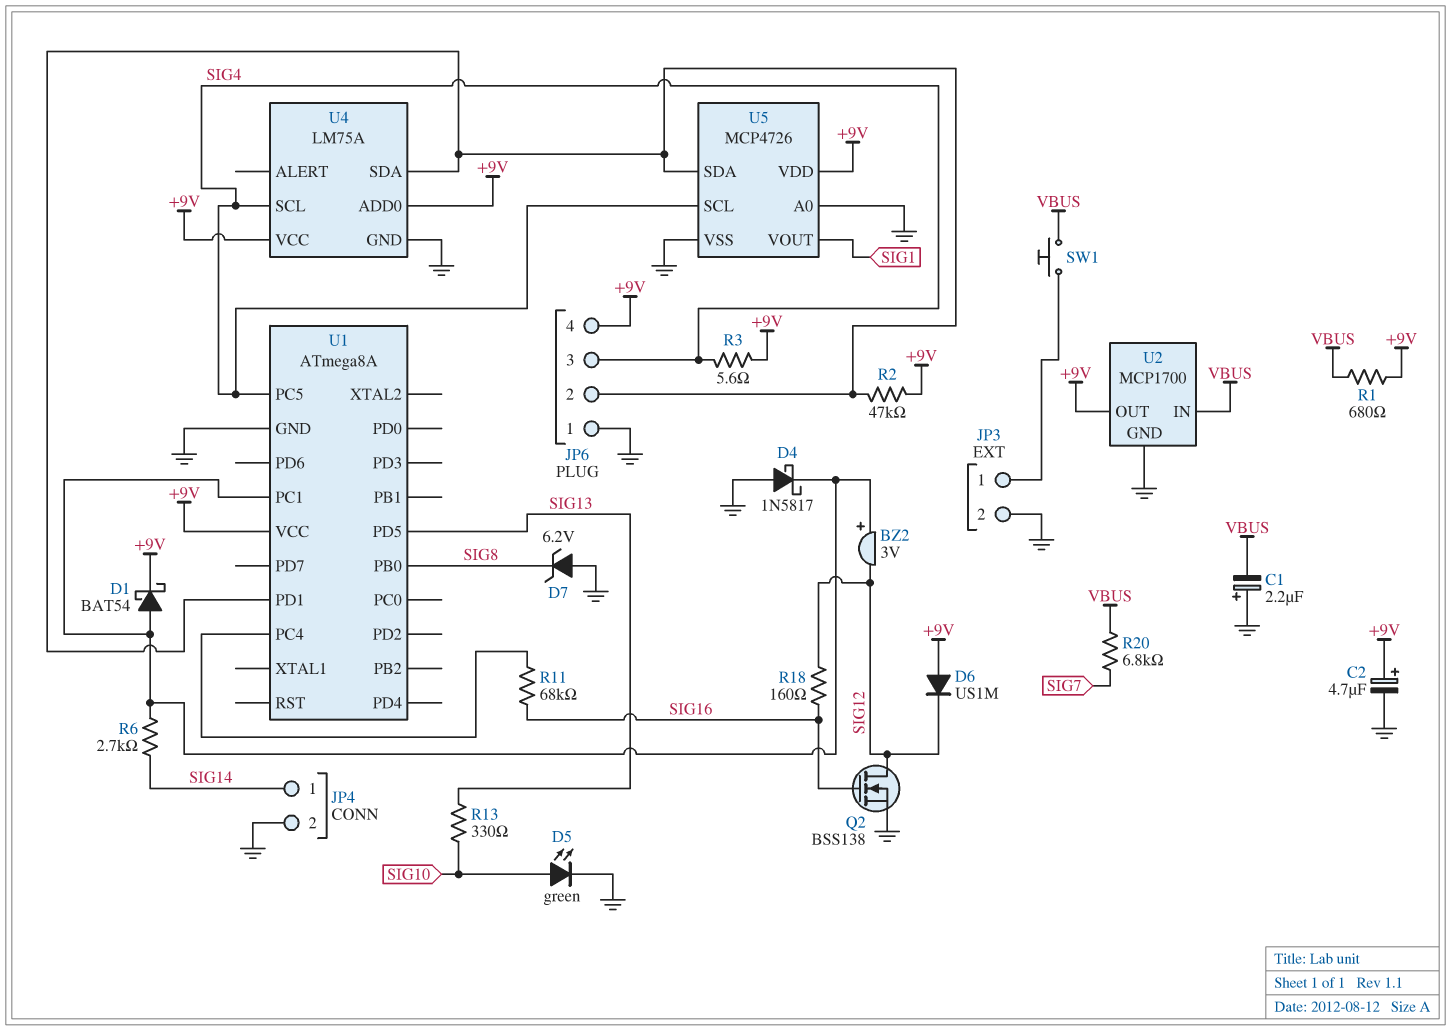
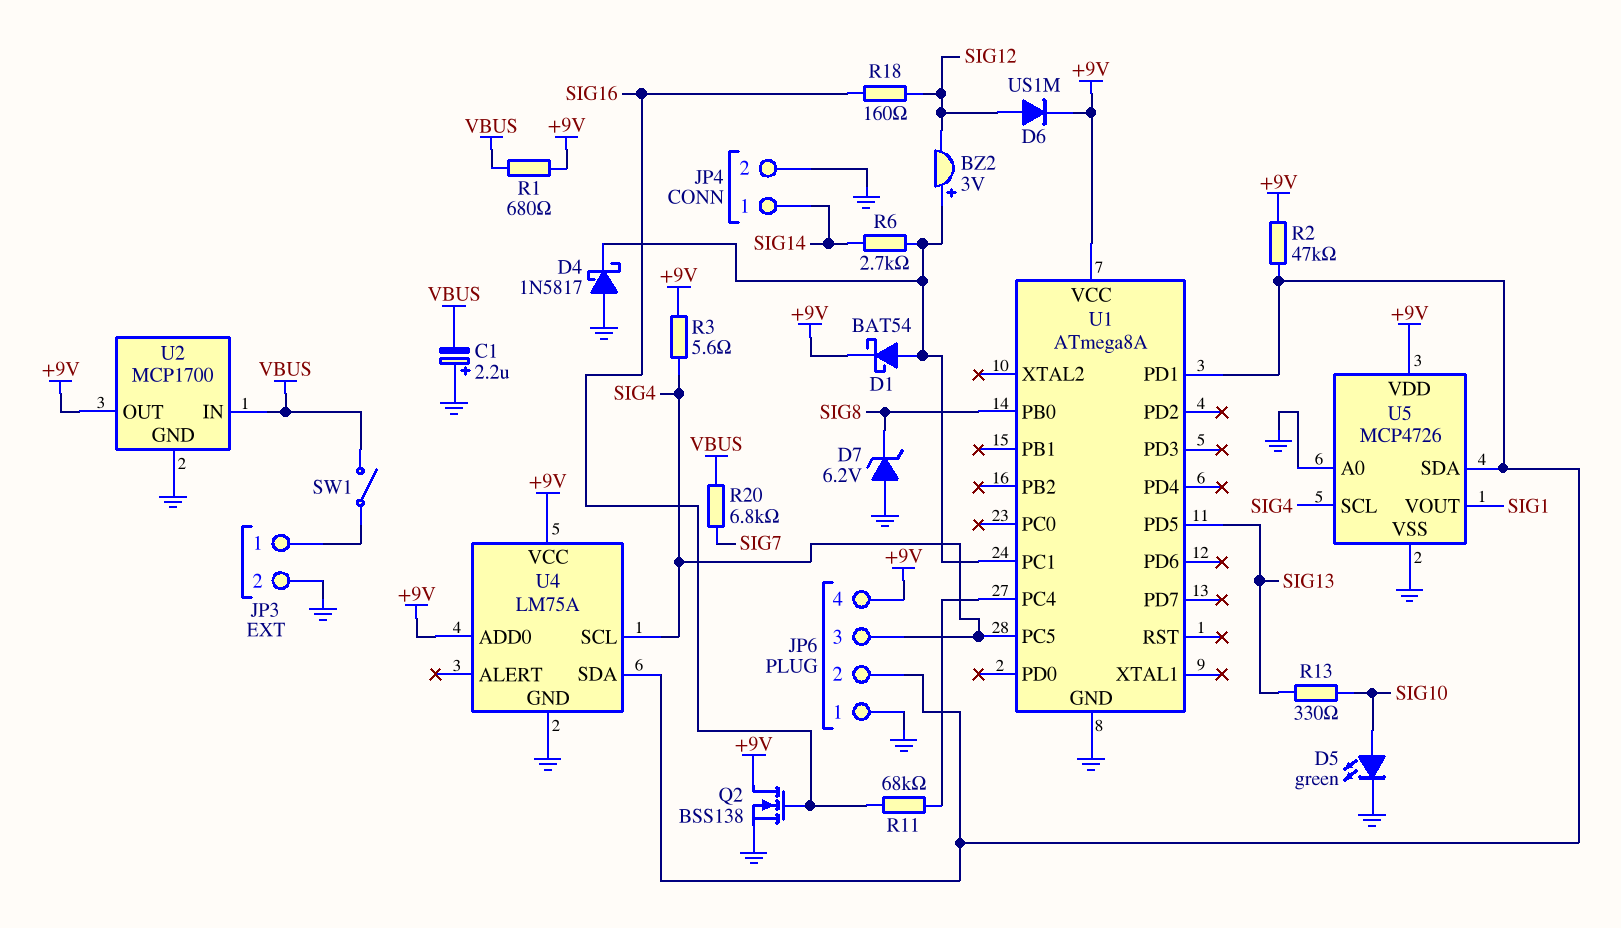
C2: 4.7uF (plus +9V, minus GND) -> none
D6: diode US1M (A +9V, K SIG12) -> diode US1M (A SIG12, K +9V)
Q2: NMOS BSS138 (G SIG16, D SIG12, S GND) -> NMOS BSS138 (G SIG16, D +9V, S GND)
SW1: button (JP3/1, VBUS) -> switch (JP3/1, VBUS)

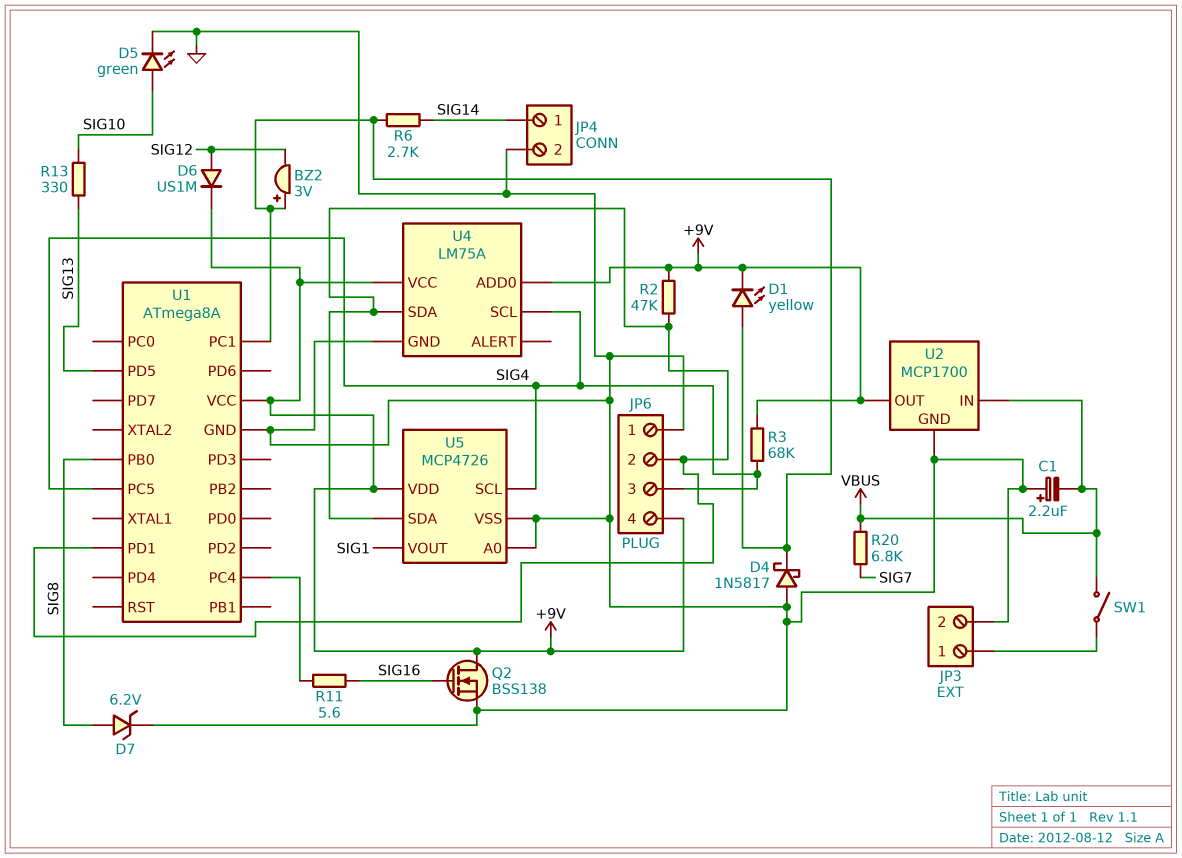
D1: schottky BAT54 (A U1/PC1, K +9V) -> LED yellow (A U1/PC1, K +9V)
D7: zener 6.2V (A GND, K SIG8) -> zener 6.2V (A SIG8, K GND)
R1: 680 (+9V, VBUS) -> none
R3: 5.6 (+9V, SIG4) -> 68k (+9V, SIG4)
R11: 68k (SIG16, U1/PC4) -> 5.6 (SIG16, U1/PC4)
R18: 160 (SIG12, SIG16) -> none

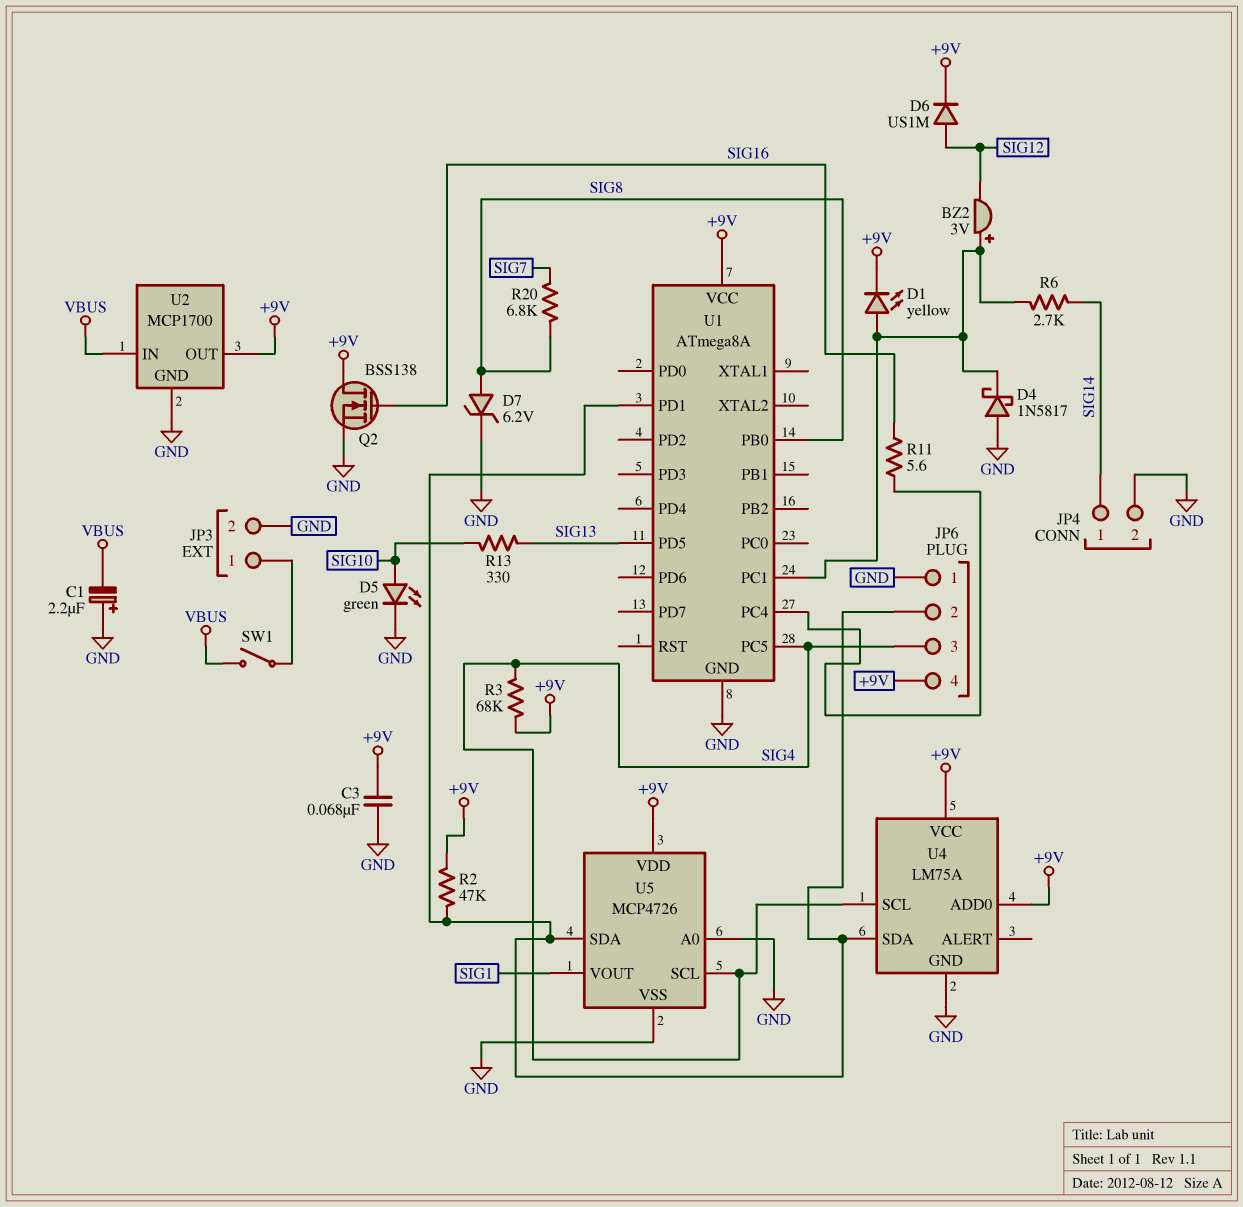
C3: none -> 68nF (+9V, GND)
R20: 6.8k (SIG7, VBUS) -> 6.8k (SIG7, SIG8)

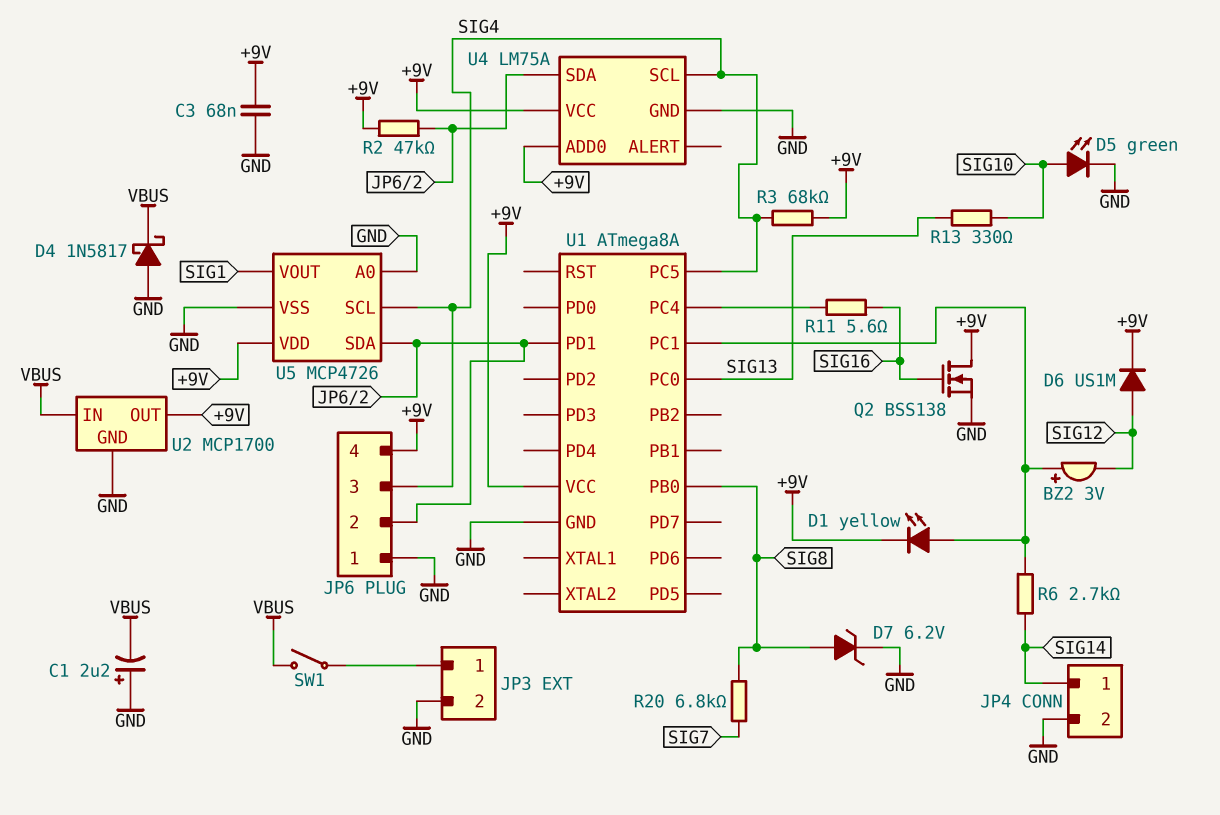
D4: schottky 1N5817 (A GND, K U1/PC1) -> schottky 1N5817 (A GND, K VBUS)
U1 pin PC0: none -> SIG13
U1 pin PD5: SIG13 -> none

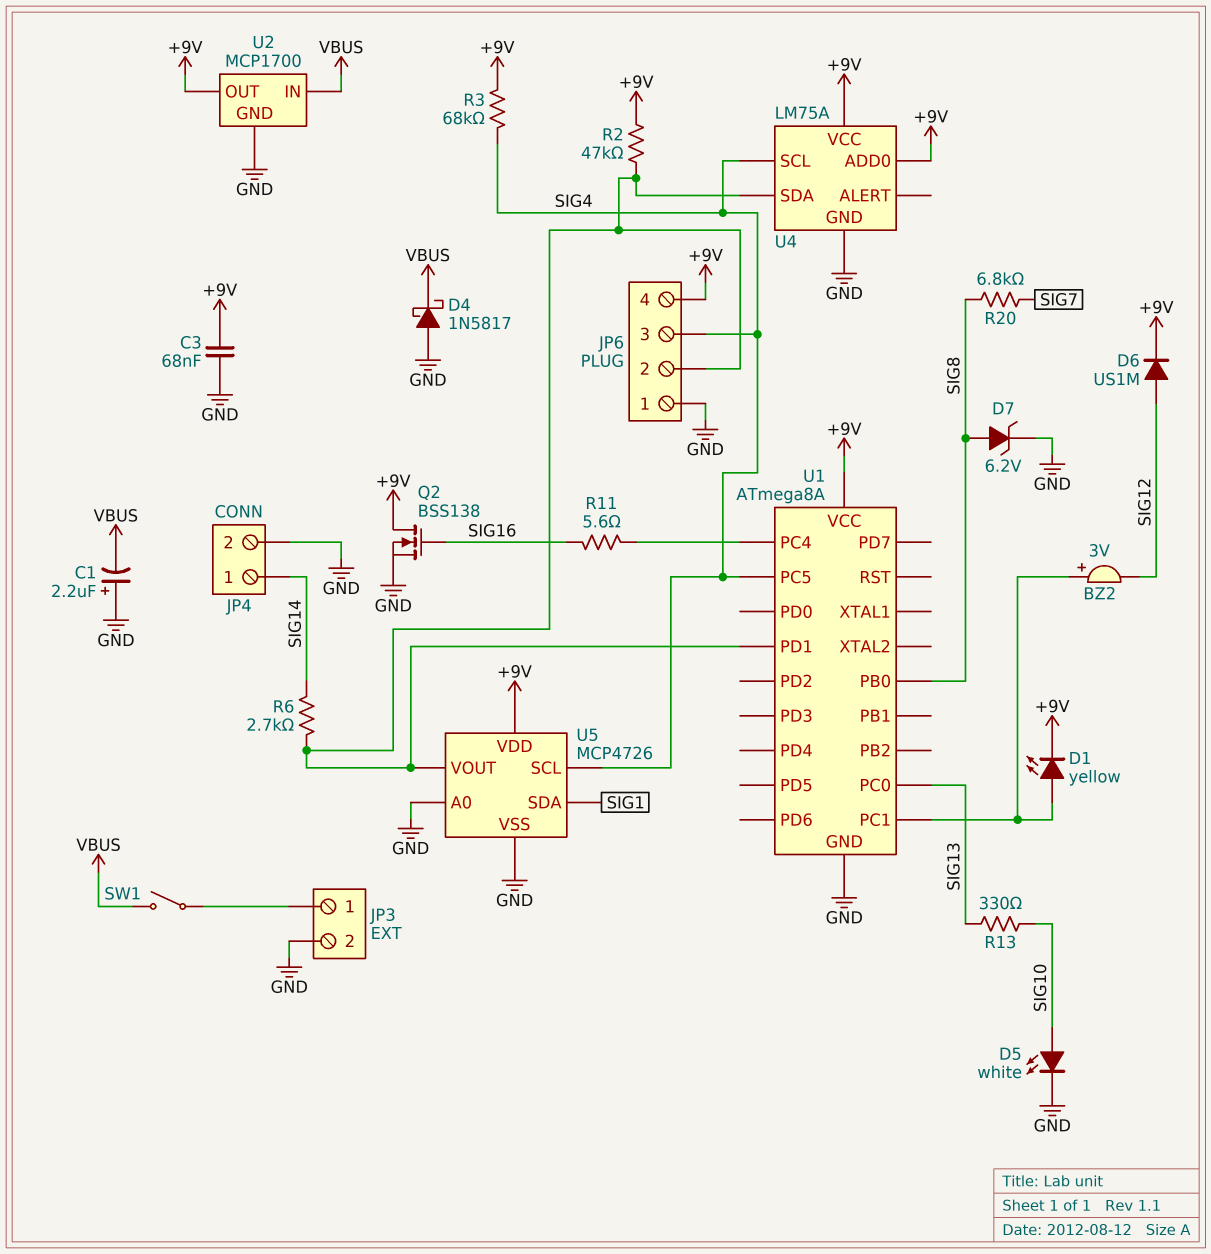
D5: LED green (A SIG10, K GND) -> LED white (A SIG10, K GND)
R6: 2.7k (SIG14, U1/PC1) -> 2.7k (JP6/2, SIG14)
U5 pin SDA: JP6/2 -> SIG1
U5 pin VOUT: SIG1 -> JP6/2

